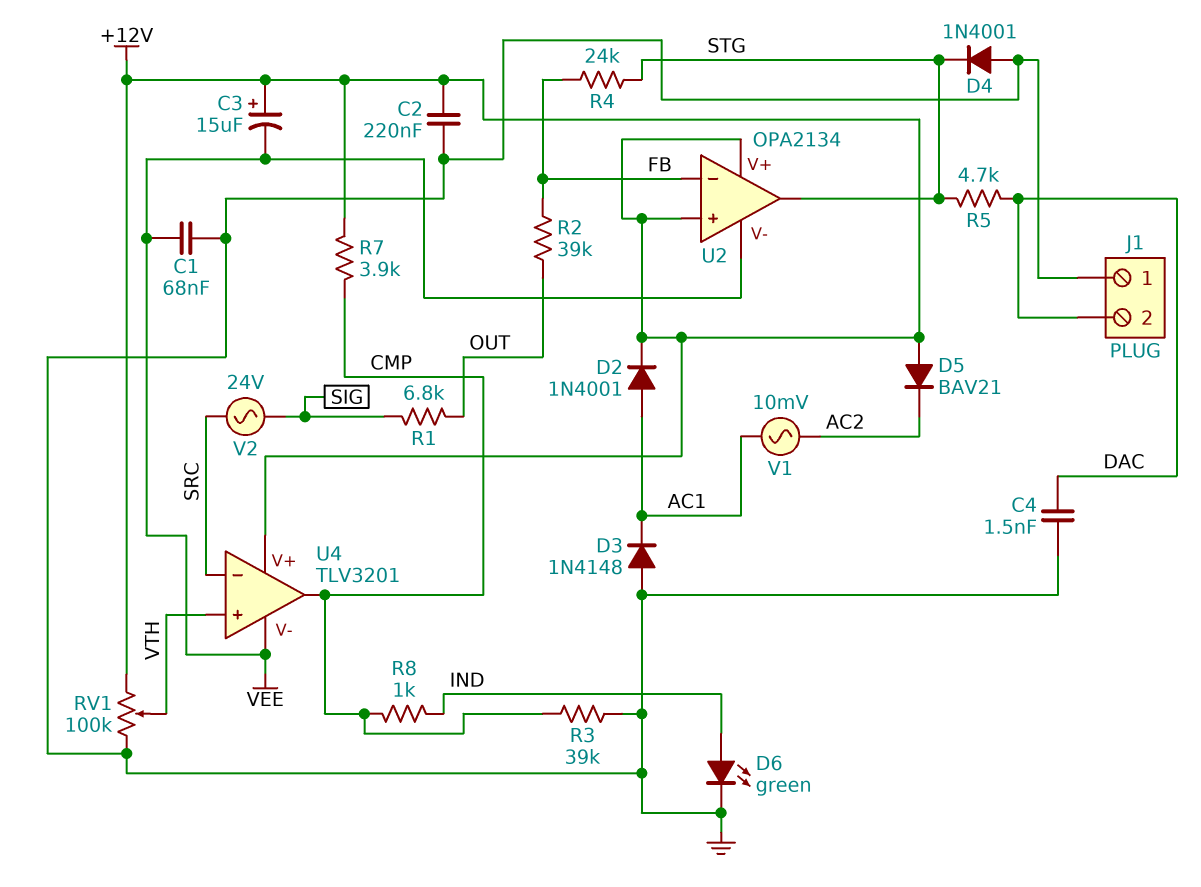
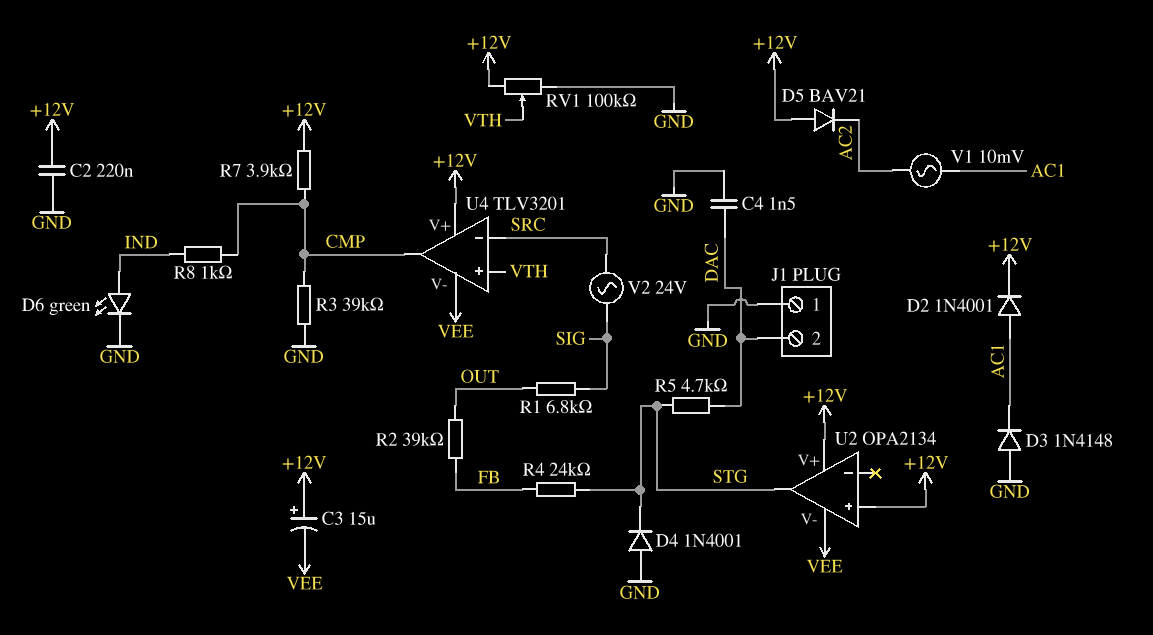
C1: 68nF (GND, VEE) -> none
U2 pin in-: FB -> none

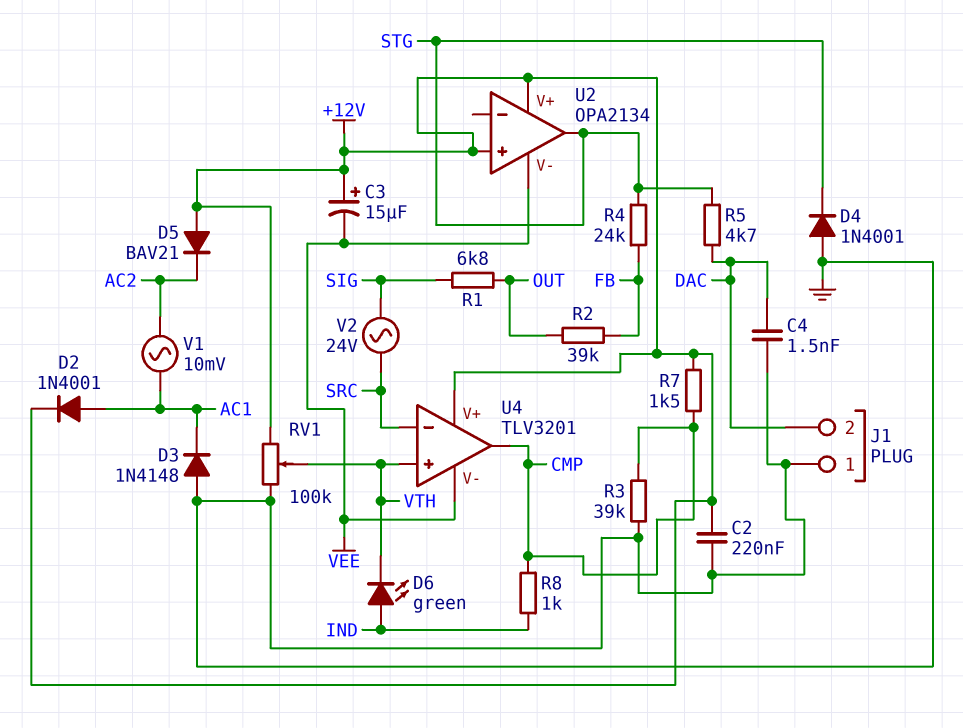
D6: LED green (A IND, K GND) -> LED green (A IND, K VTH)
R7: 3.9k (+12V, CMP) -> 1.5k (+12V, CMP)

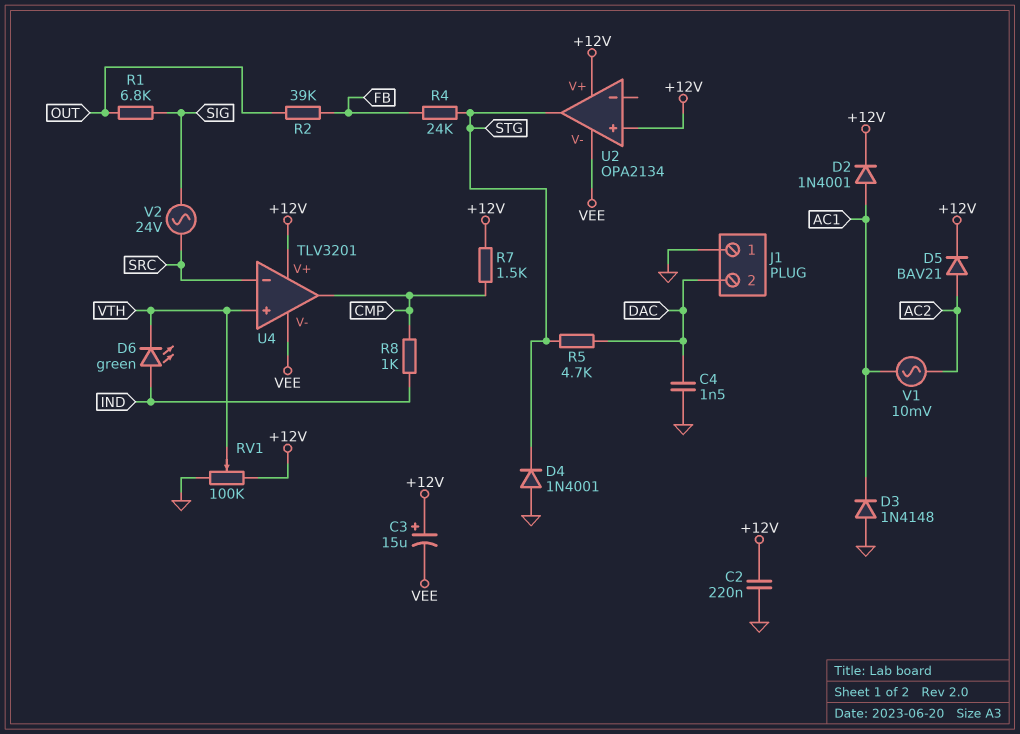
D5: diode BAV21 (A +12V, K AC2) -> diode BAV21 (A AC2, K +12V)
R3: 39k (CMP, GND) -> none

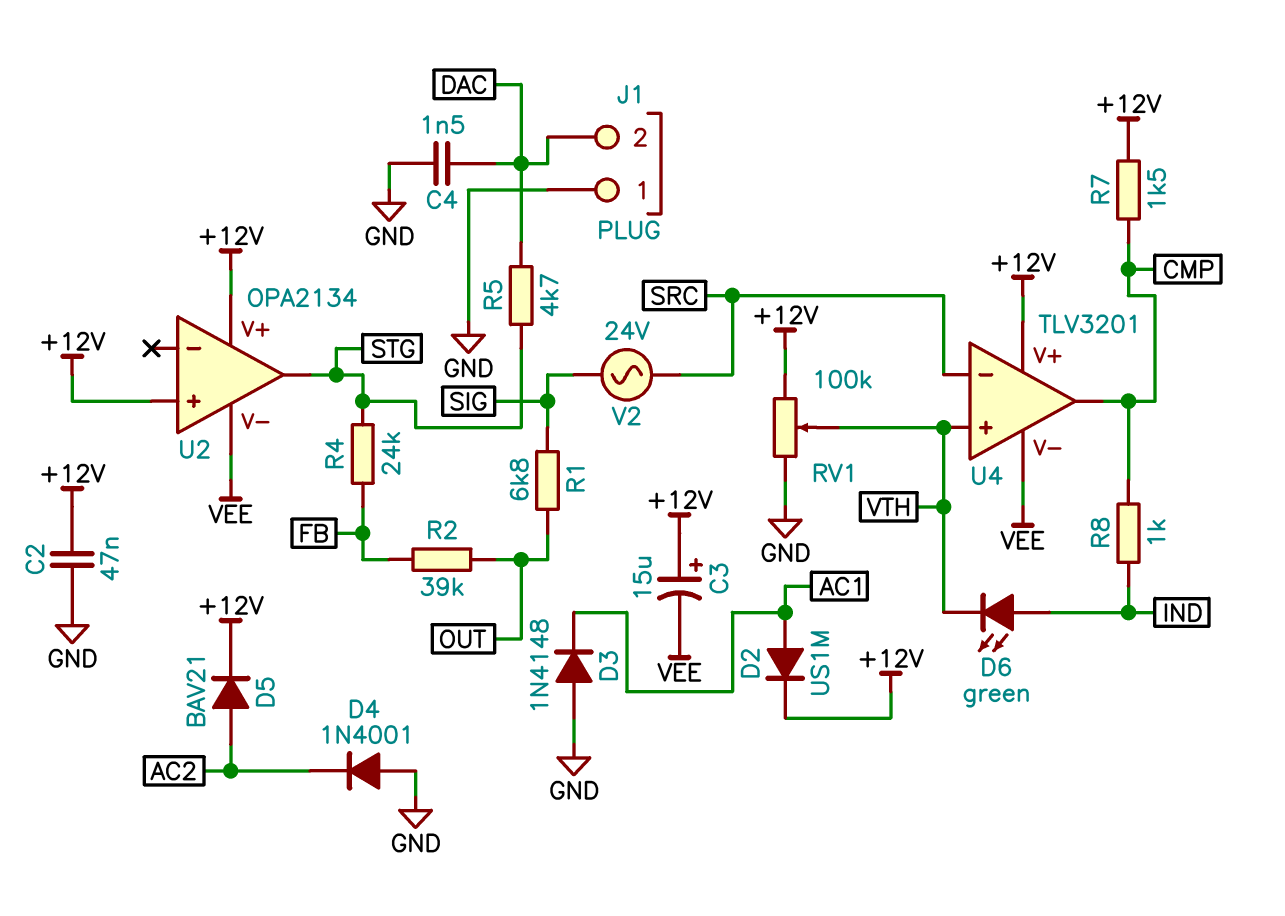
C2: 220nF (+12V, GND) -> 47nF (+12V, GND)
D2: diode 1N4001 (A AC1, K +12V) -> diode US1M (A AC1, K +12V)
D4: diode 1N4001 (A GND, K STG) -> diode 1N4001 (A GND, K AC2)
V1: AC 10mV (AC1, AC2) -> none

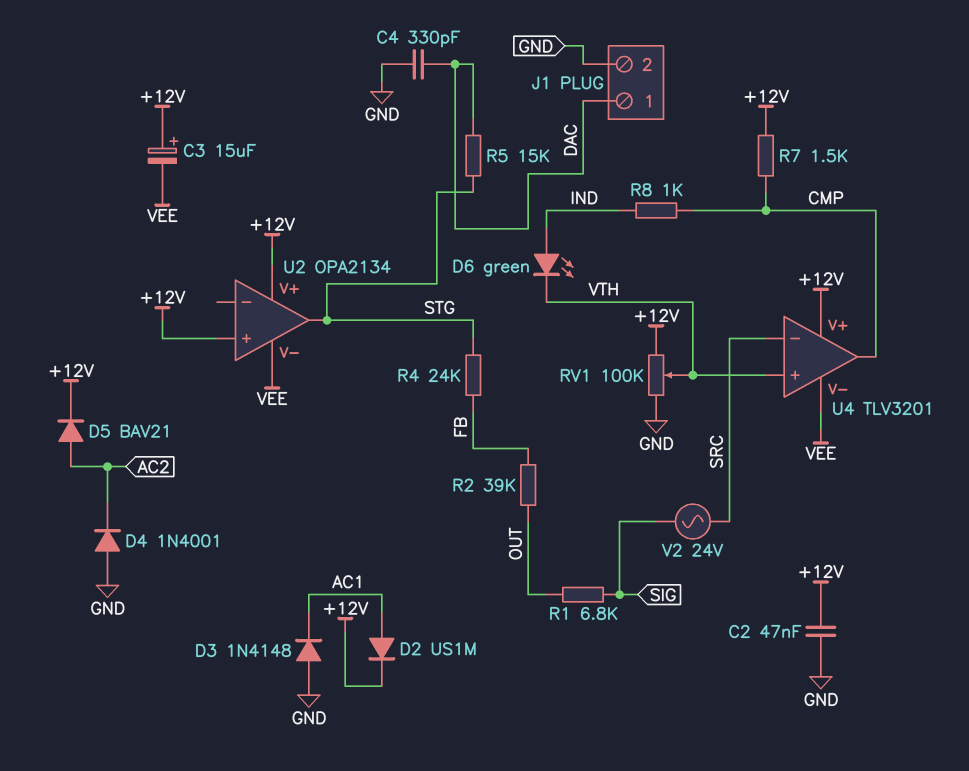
C4: 1.5nF (DAC, GND) -> 330pF (DAC, GND)
J1 pin 1: GND -> DAC
J1 pin 2: DAC -> GND
R5: 4.7k (DAC, STG) -> 15k (DAC, STG)

